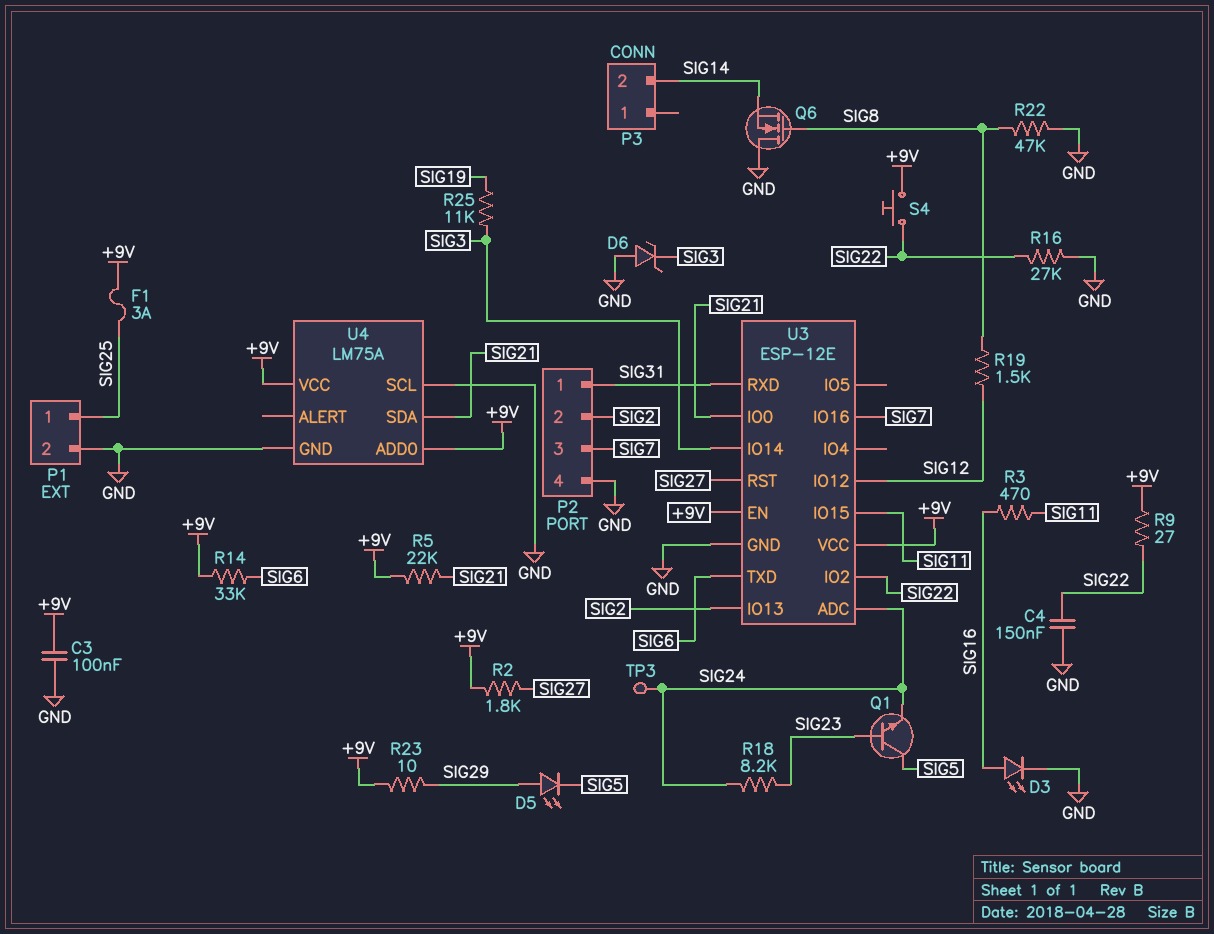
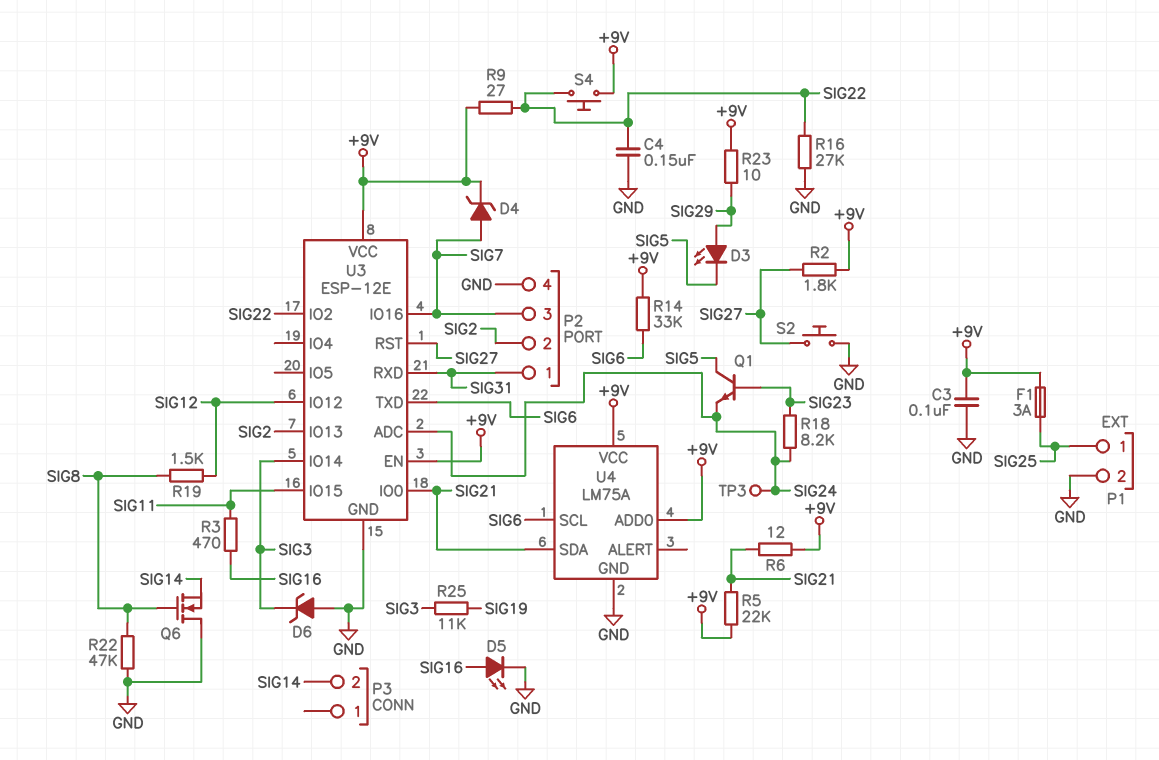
D3: LED (A SIG16, K GND) -> LED (A SIG29, K SIG5)
D4: none -> zener (A SIG7, K +9V)
D5: LED (A SIG29, K SIG5) -> LED (A SIG16, K GND)
R6: none -> 12 (+9V, SIG21)
S2: none -> button (GND, SIG27)
U4 pin SCL: GND -> SIG6

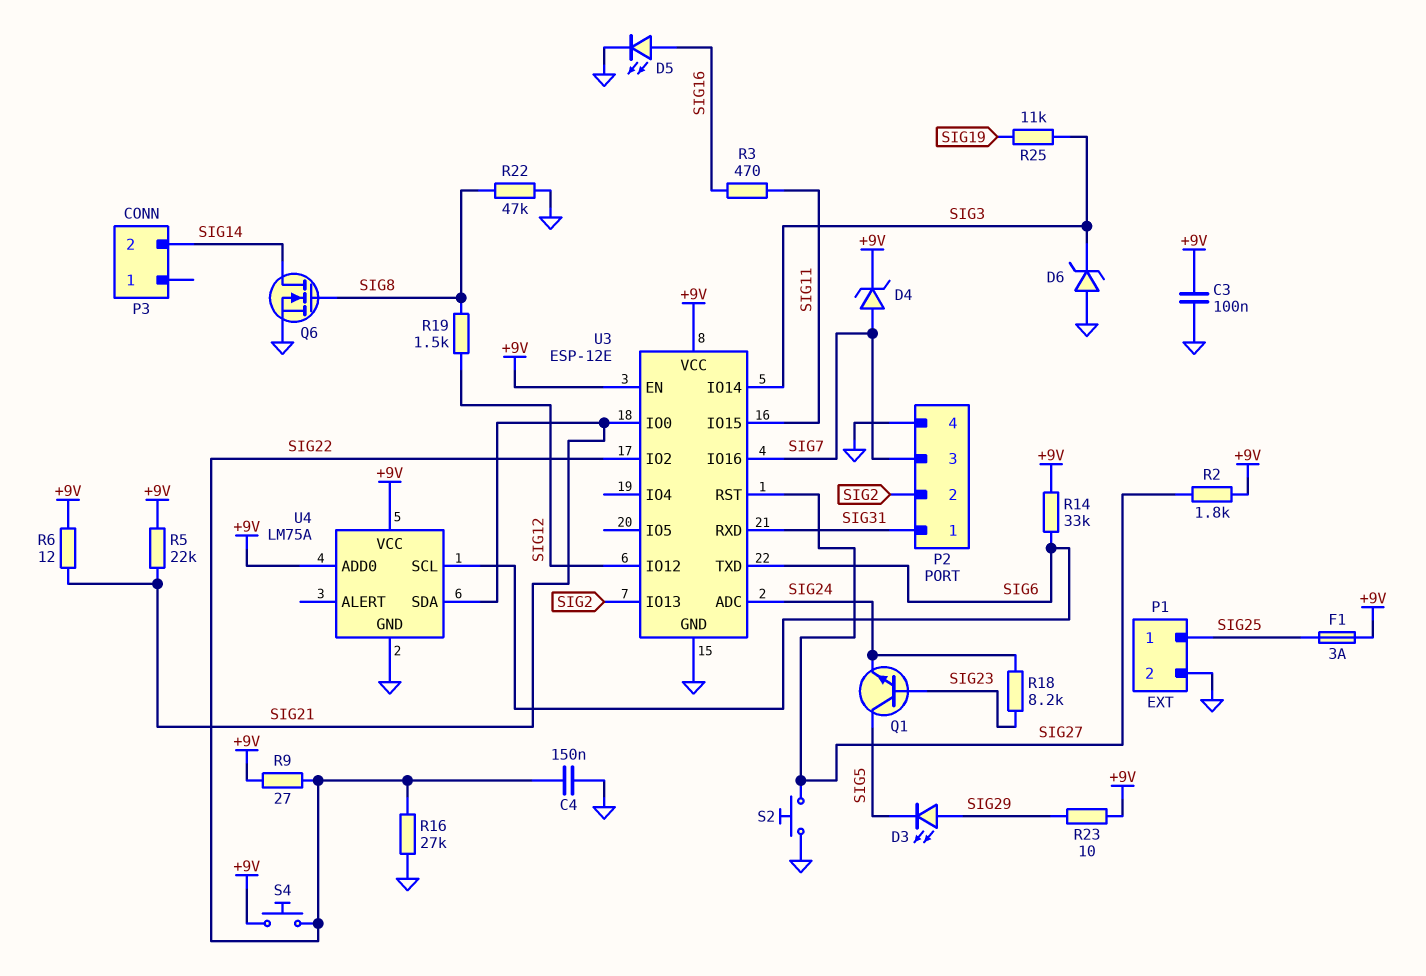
Q6: NMOS (G SIG8, D GND, S SIG14) -> NMOS (G SIG8, D SIG14, S GND)
TP3: test point (SIG24) -> none

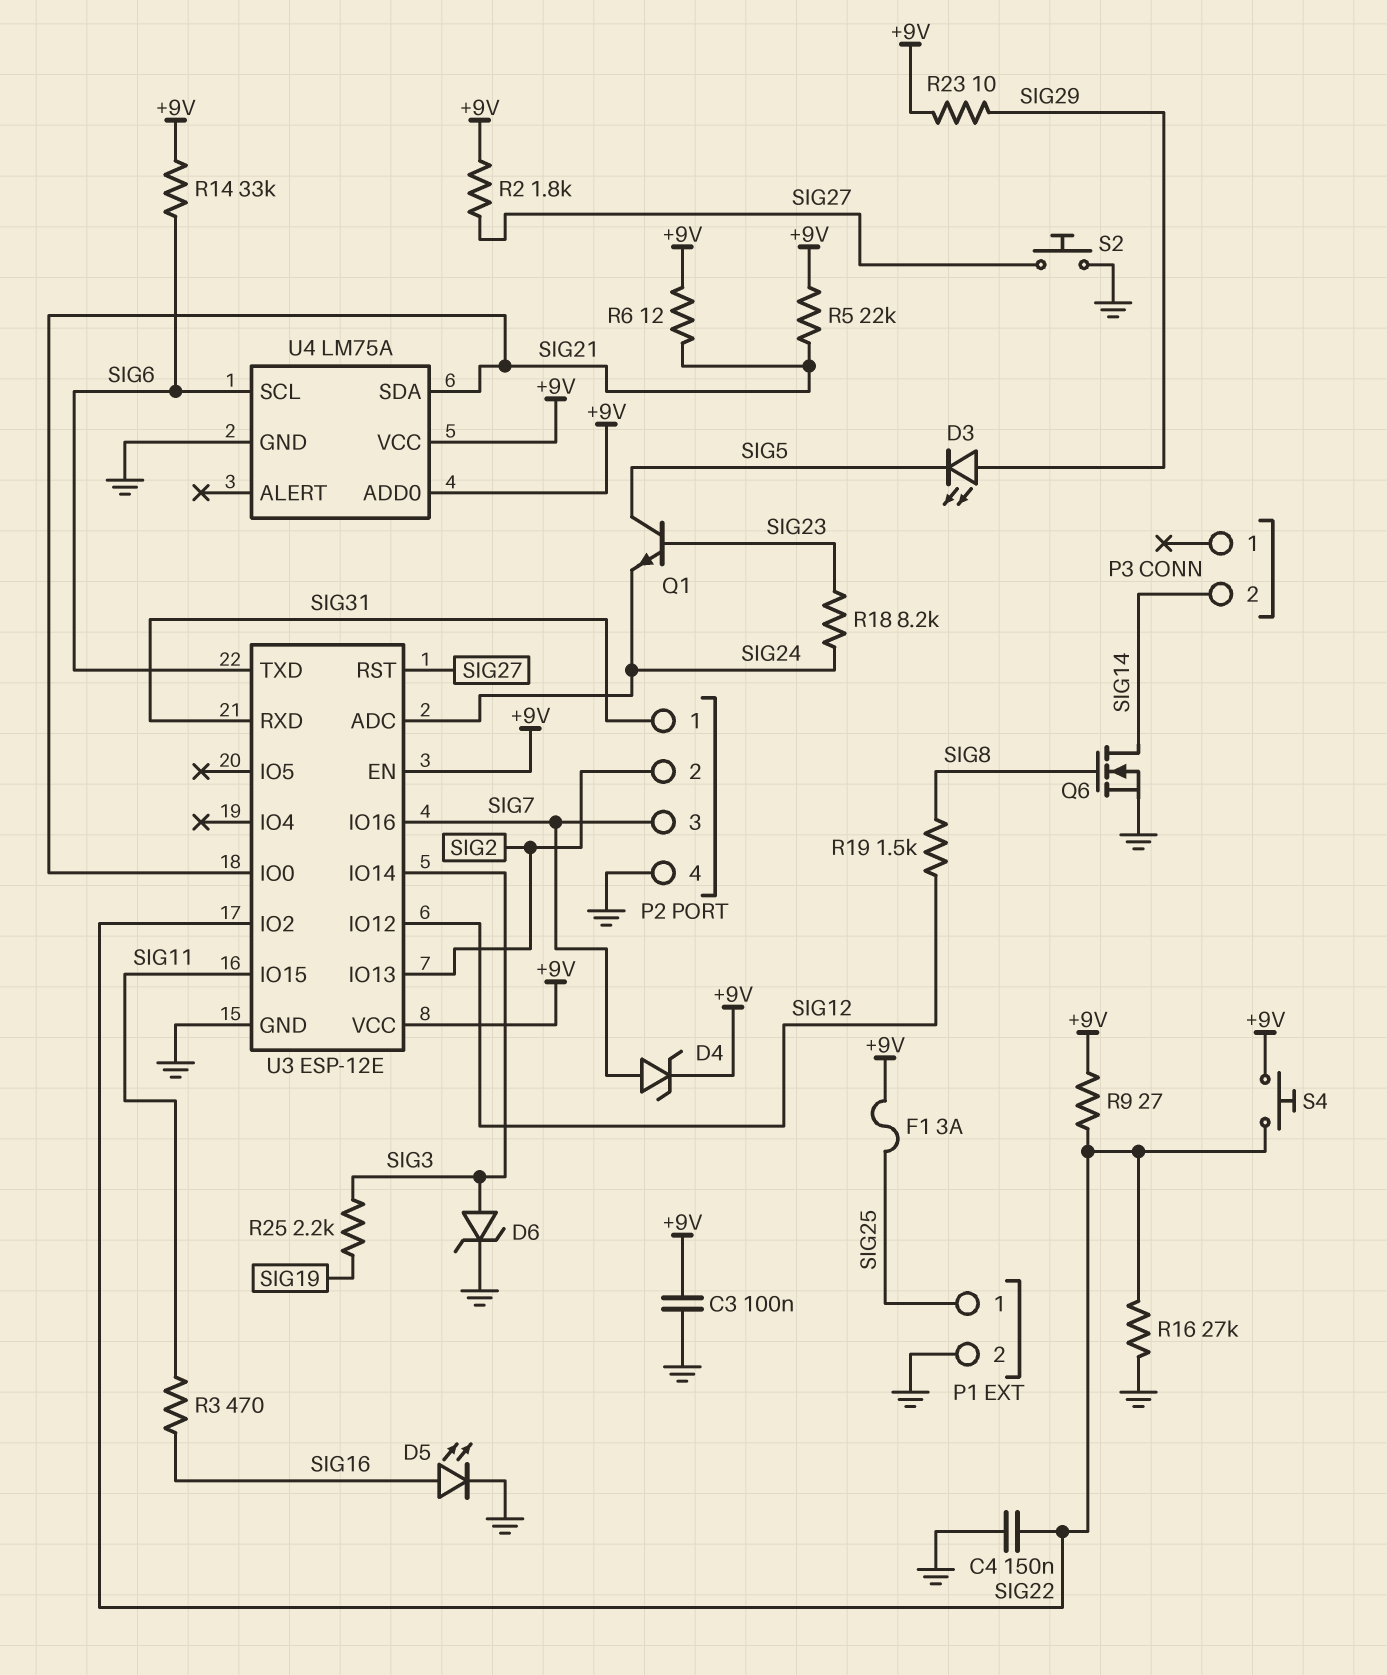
D6: zener (A GND, K SIG3) -> zener (A SIG3, K GND)
R22: 47k (GND, SIG8) -> none
R25: 11k (SIG3, SIG19) -> 2.2k (SIG3, SIG19)

